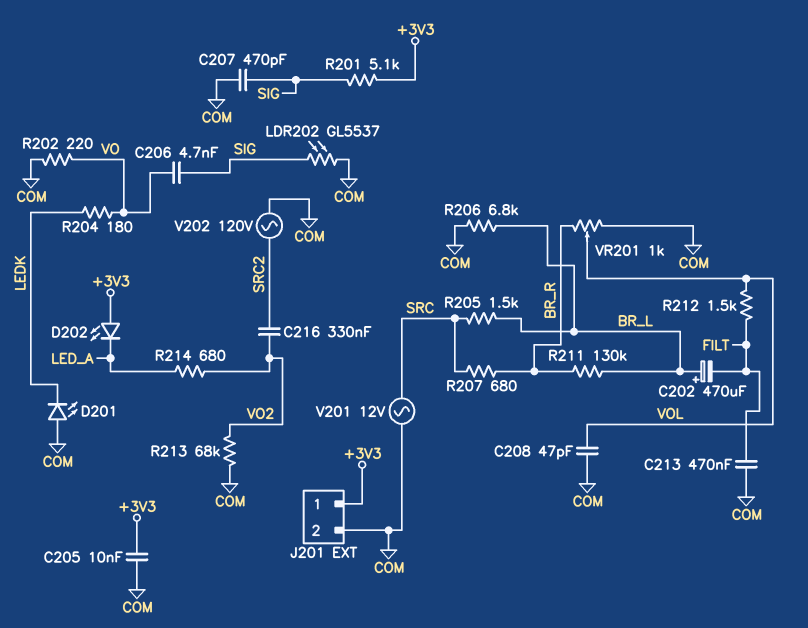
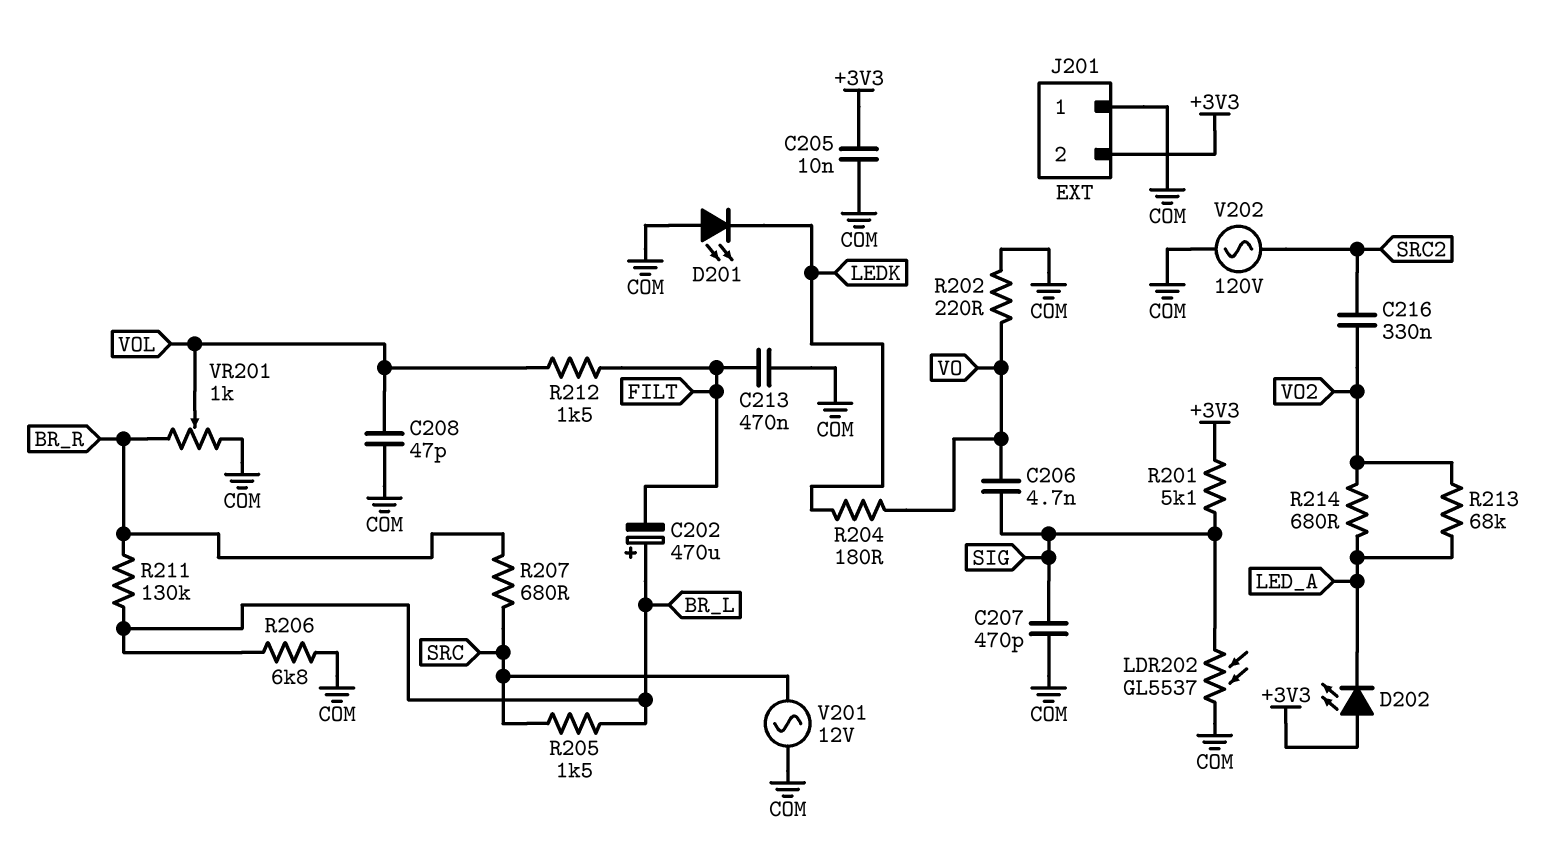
J201 pin 1: +3V3 -> COM
J201 pin 2: COM -> +3V3
R213: 68k (COM, VO2) -> 68k (LED_A, VO2)

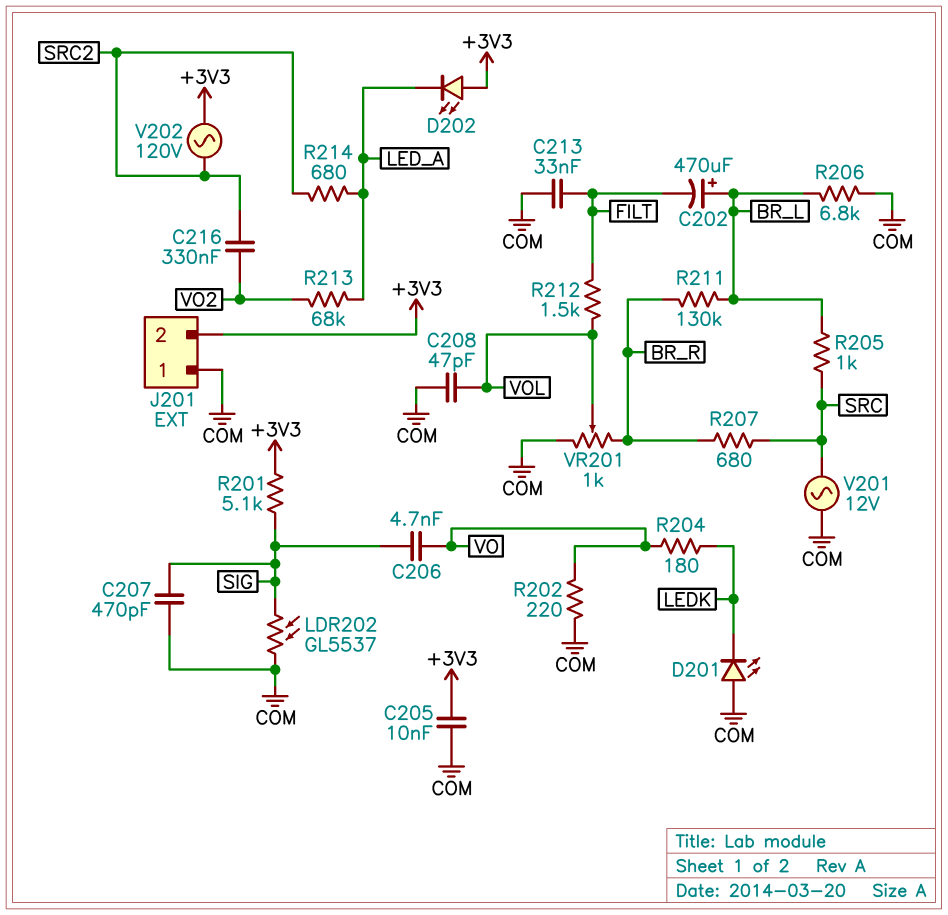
C213: 470nF (COM, FILT) -> 33nF (COM, FILT)
R205: 1.5k (BR_L, SRC) -> 1k (BR_L, SRC)
R214: 680 (LED_A, VO2) -> 680 (LED_A, SRC2)
V202: AC 120V (COM, SRC2) -> AC 120V (+3V3, SRC2)

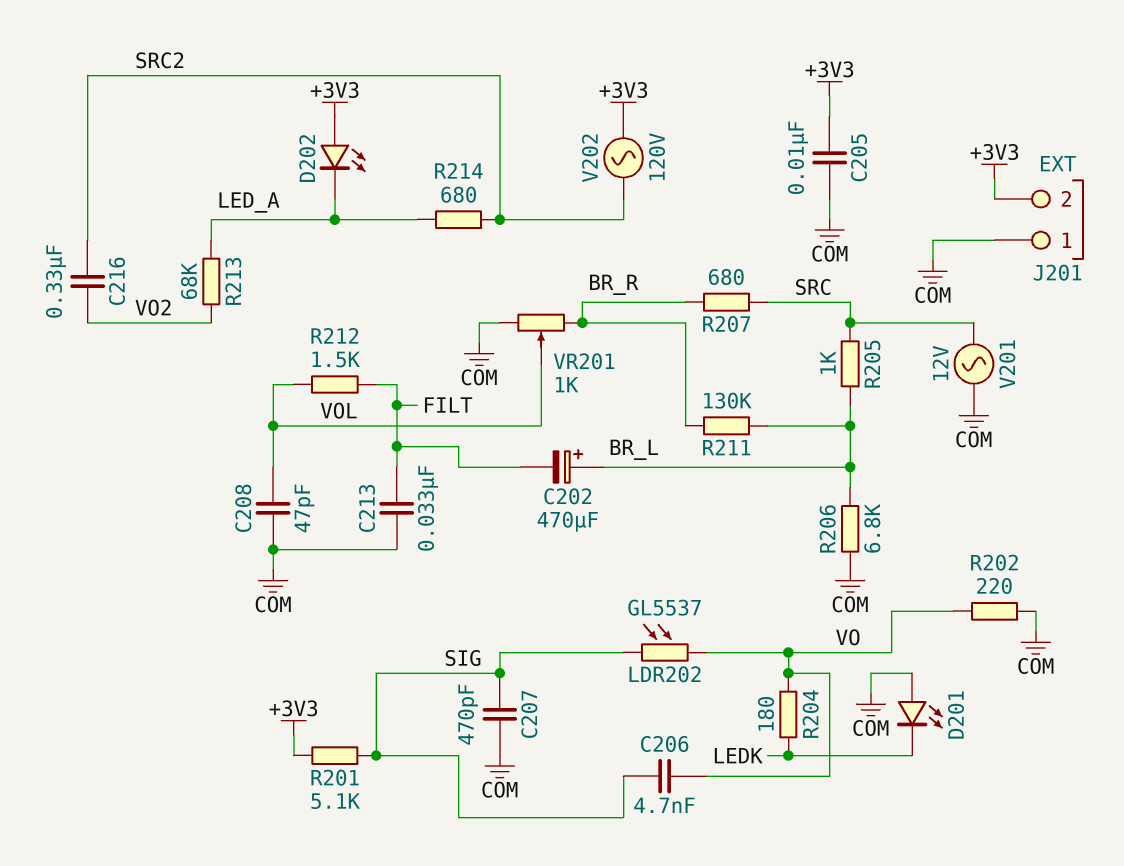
LDR202: GL5537 (COM, SIG) -> GL5537 (SIG, VO)

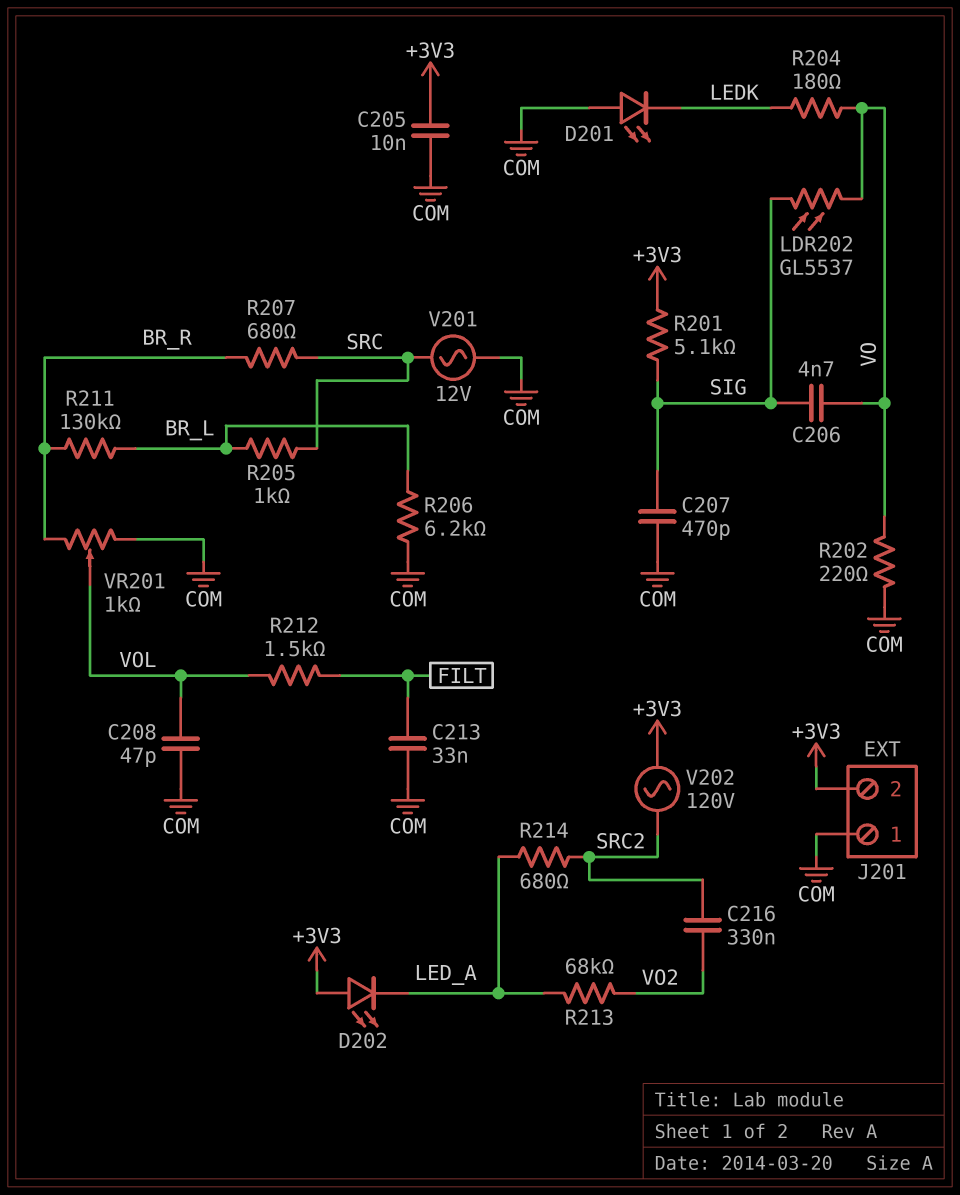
C202: 470uF (plus BR_L, minus FILT) -> none
R206: 6.8k (BR_L, COM) -> 6.2k (BR_L, COM)

